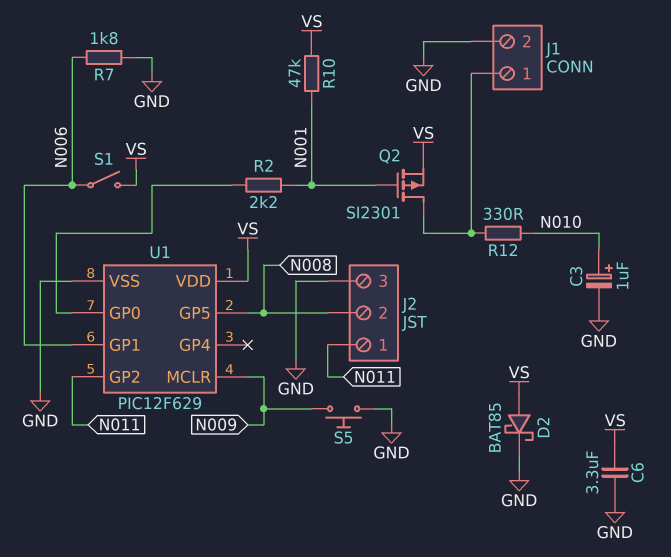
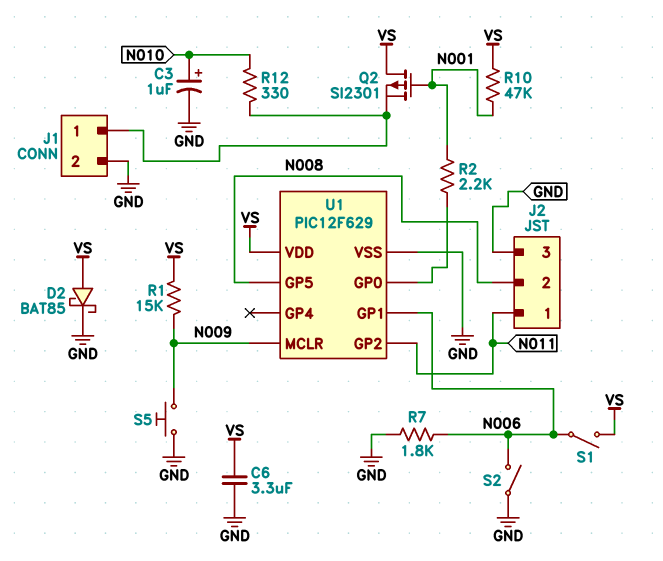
Q2: PMOS SI2301 (G N001, D J1/1, S VS) -> PMOS SI2301 (G N001, D VS, S J1/1)
R1: none -> 15k (N009, VS)
S2: none -> switch (GND, N006)

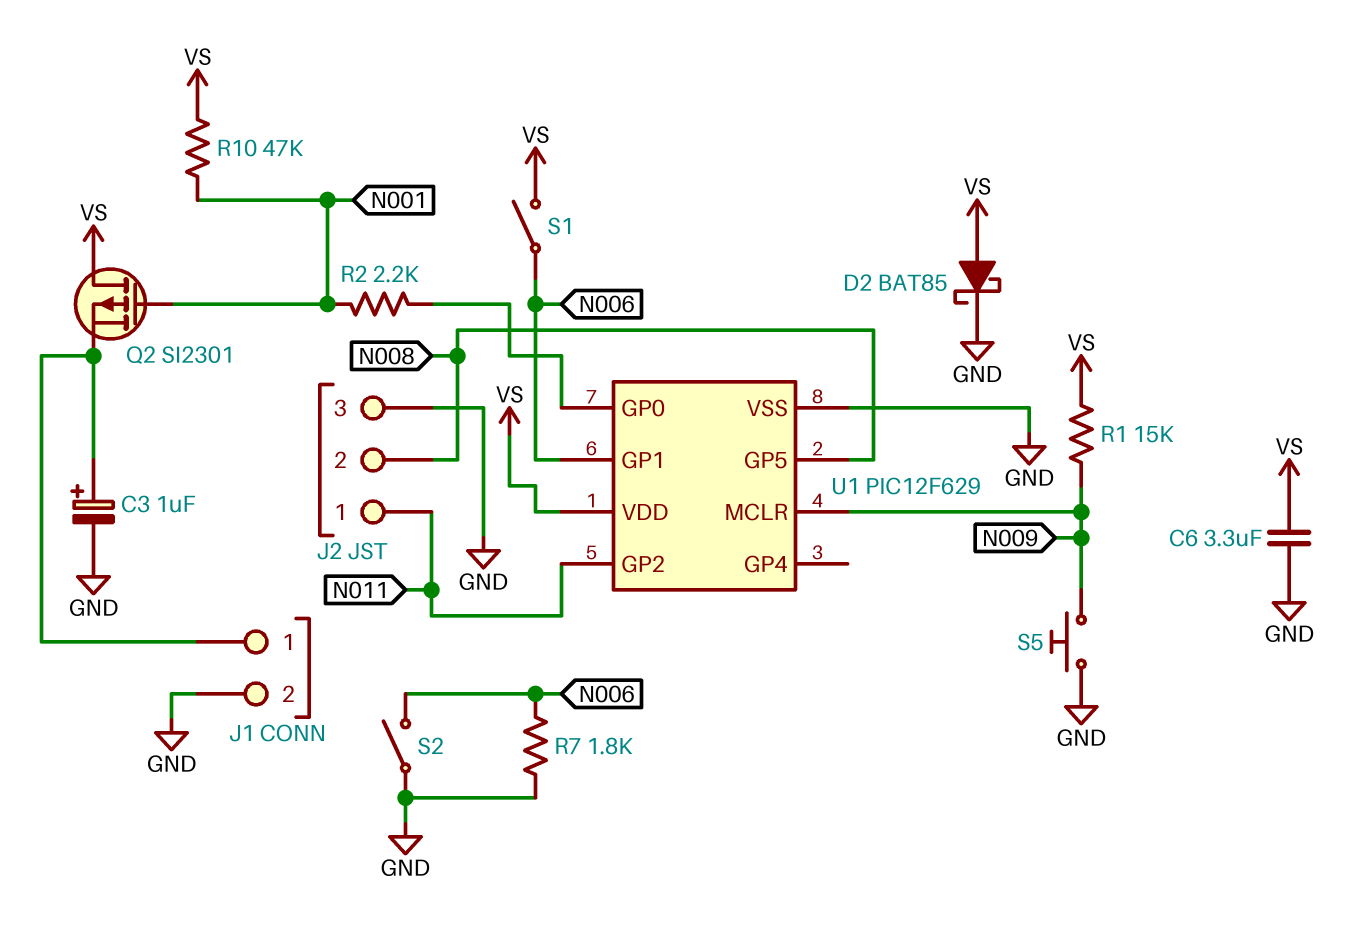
C3: 1uF (plus N010, minus GND) -> 1uF (plus J1/1, minus GND)
R12: 330 (J1/1, N010) -> none

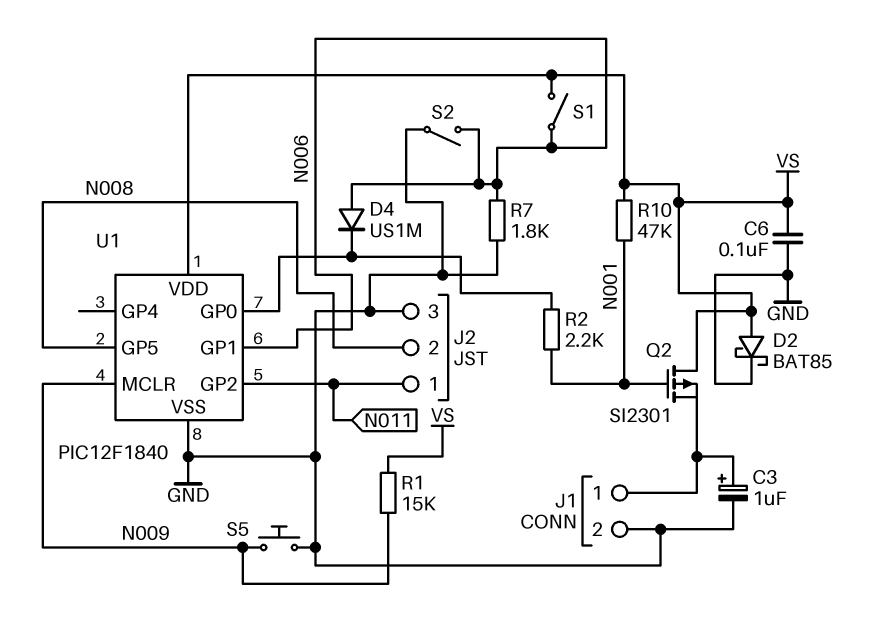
C6: 3.3uF (GND, VS) -> 100nF (GND, VS)
D4: none -> diode US1M (A N006, K U1/GP0)
U1: PIC12F629 -> PIC12F1840

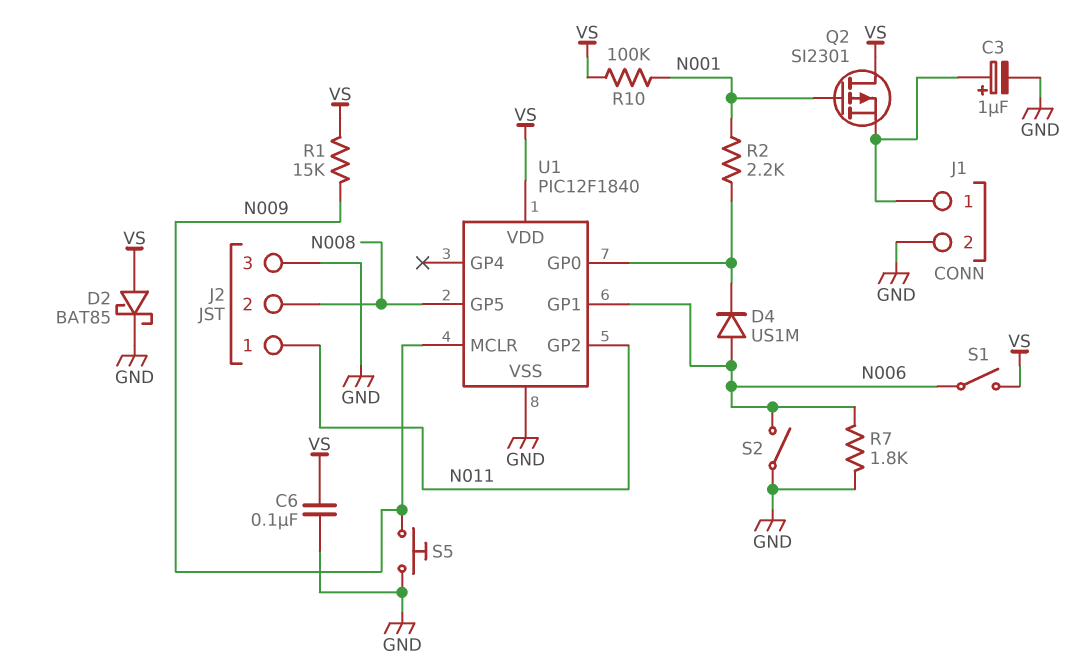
R10: 47k (N001, VS) -> 100k (N001, VS)

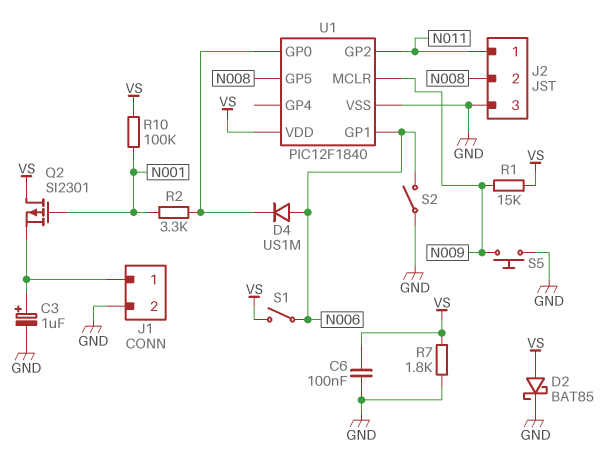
R2: 2.2k (N001, U1/GP0) -> 3.3k (N001, U1/GP0)
R7: 1.8k (GND, N006) -> 1.8k (GND, VS)

